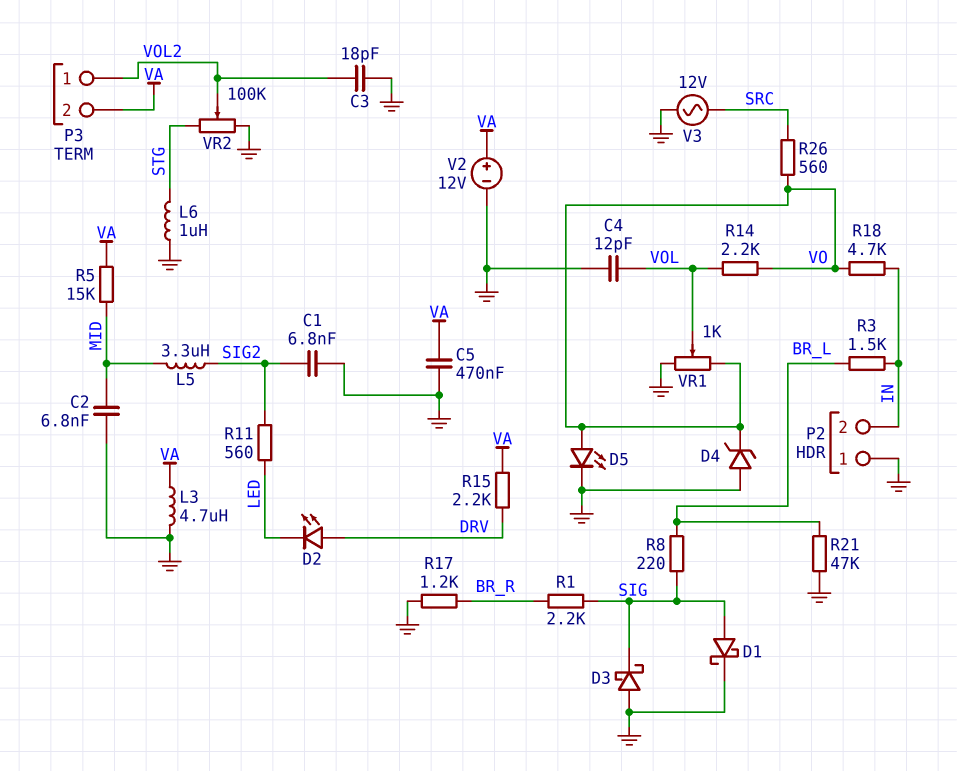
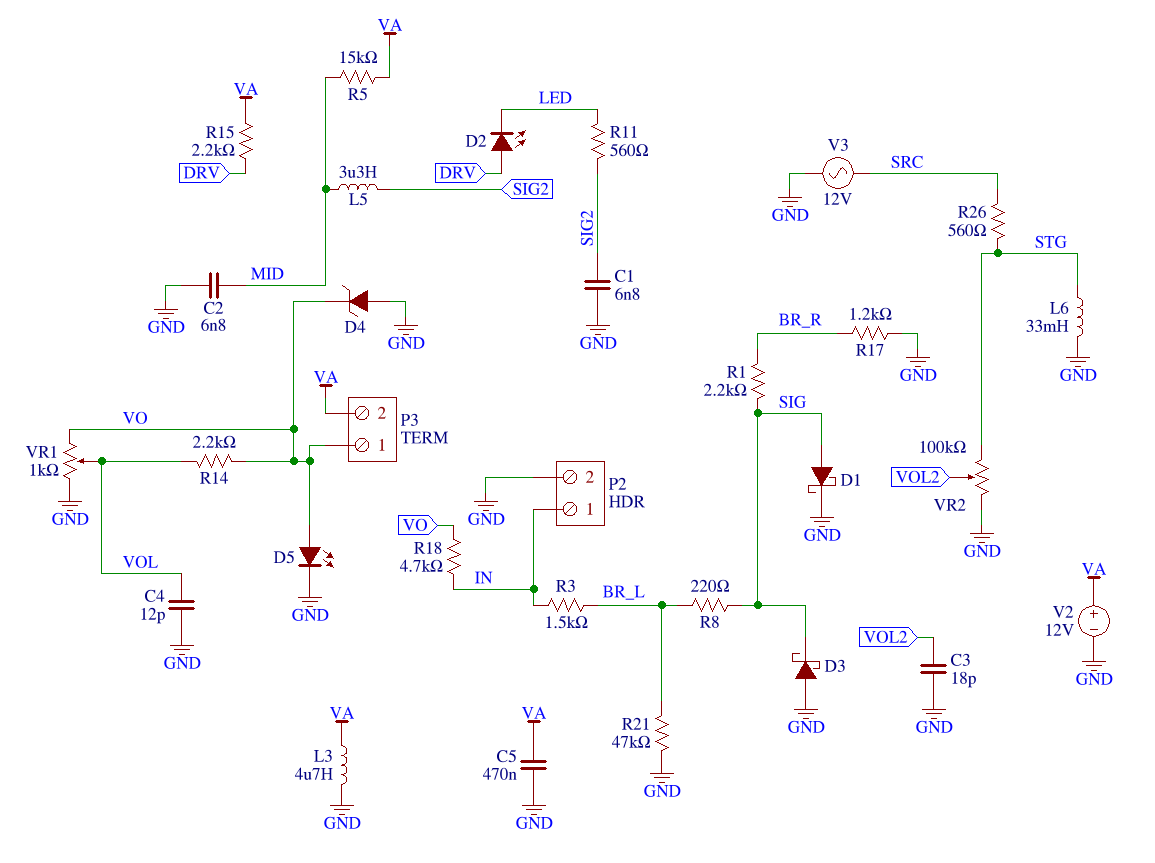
L6: 1uH (GND, STG) -> 33mH (GND, STG)
P2 pin 1: GND -> IN
P2 pin 2: IN -> GND
P3 pin 1: VOL2 -> VO
R26: 560 (SRC, VO) -> 560 (SRC, STG)

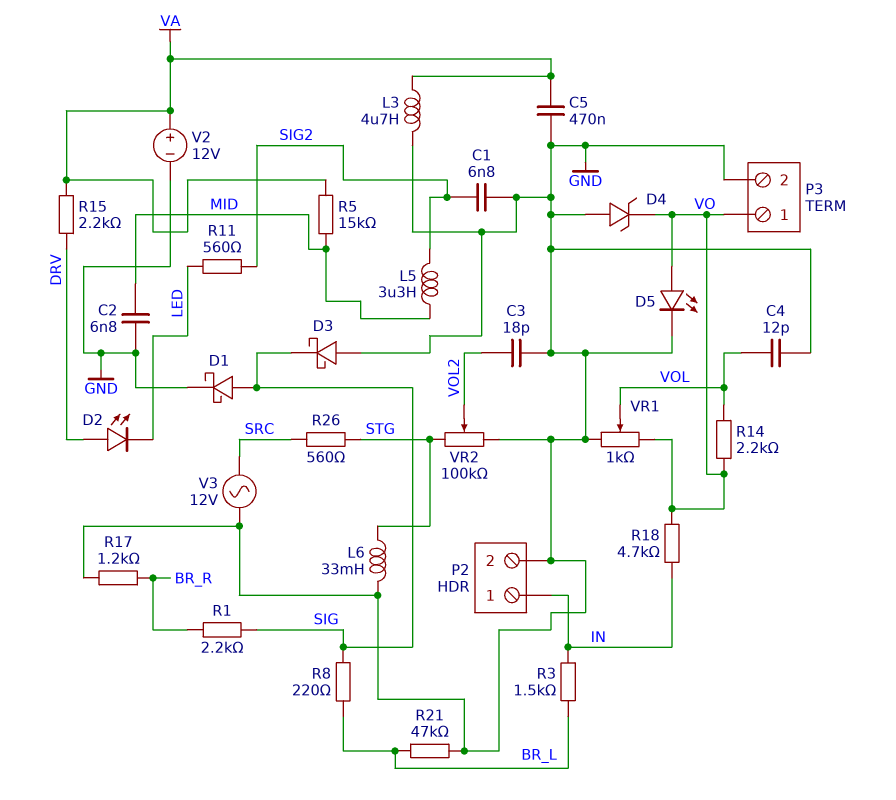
P3 pin 2: VA -> GND

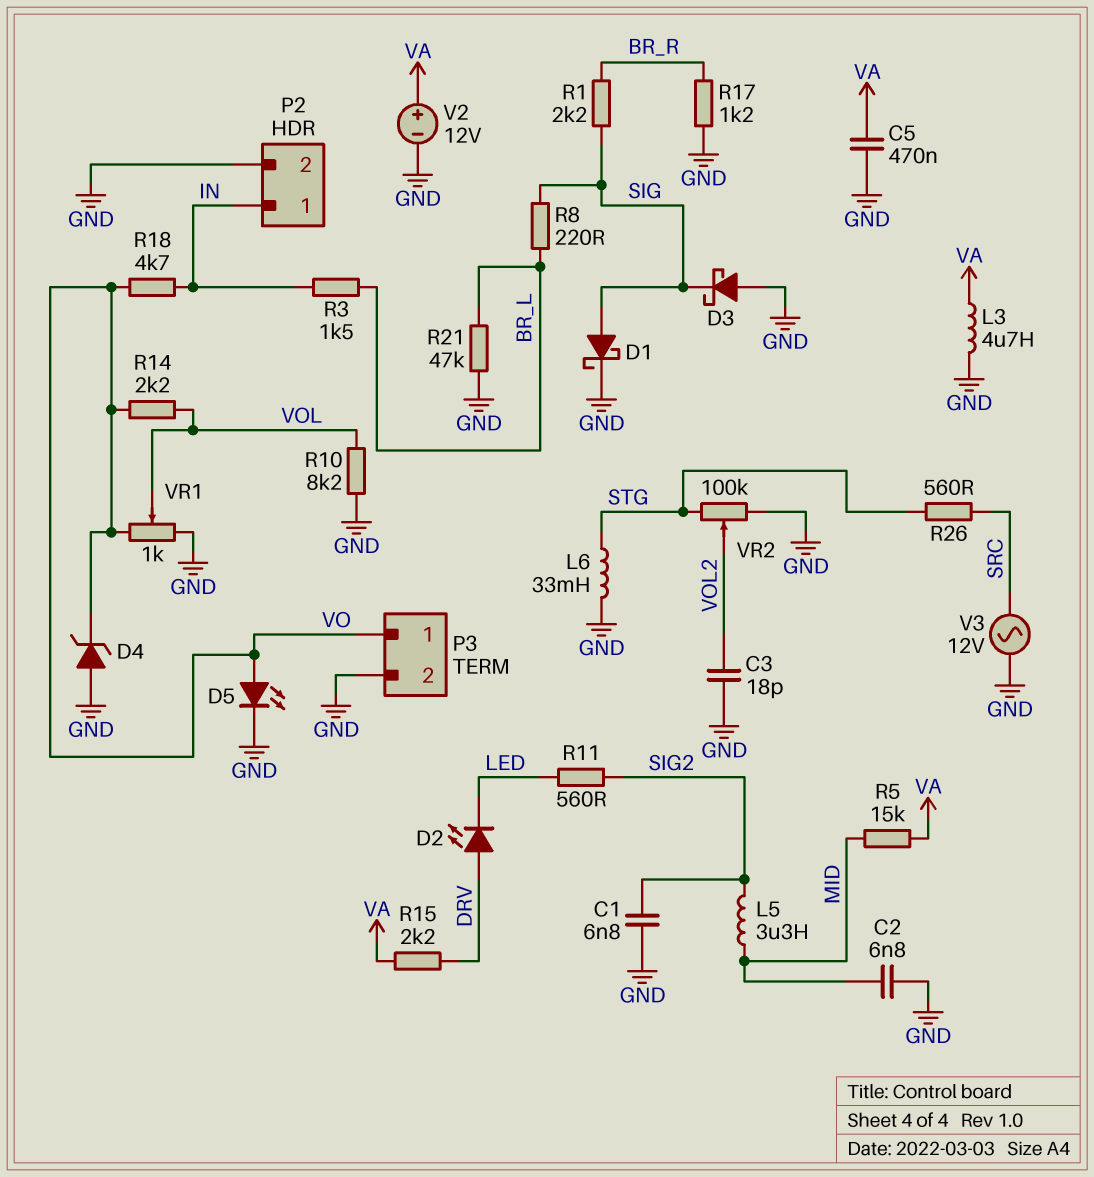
C4: 12pF (GND, VOL) -> none
R10: none -> 8.2k (GND, VOL)

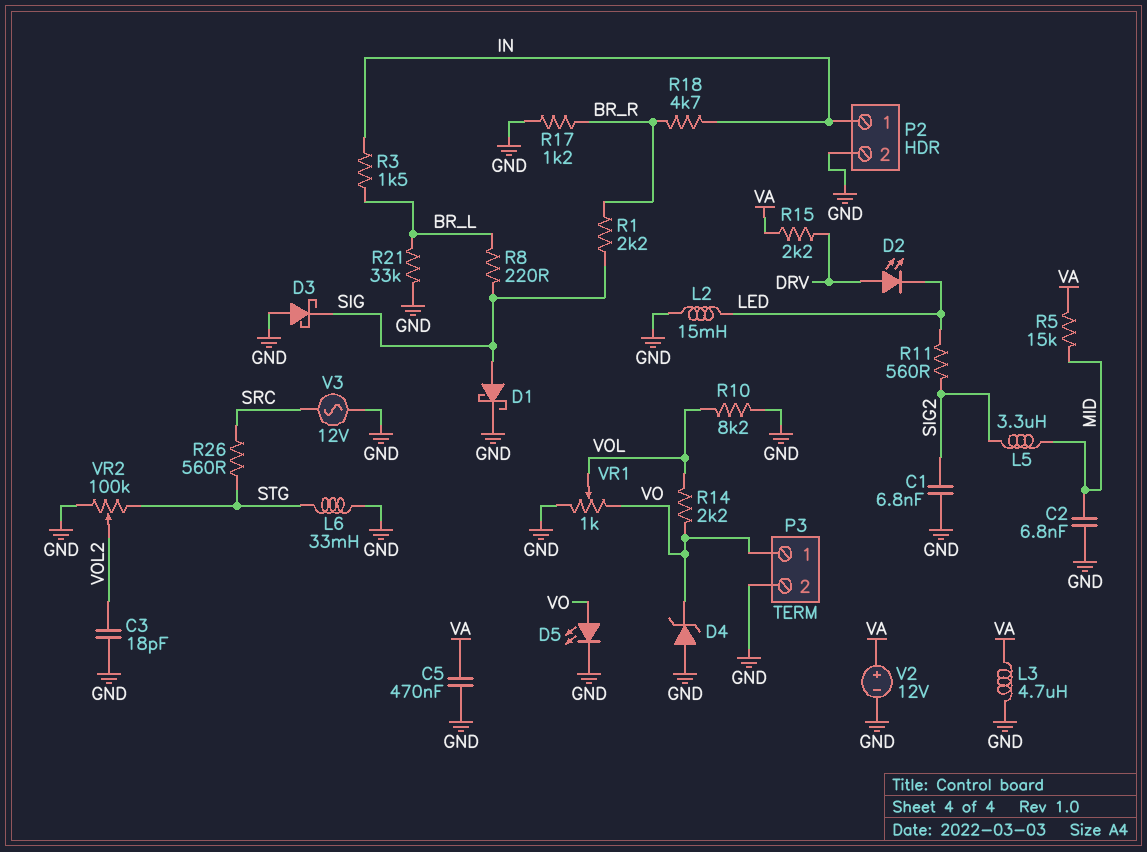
L2: none -> 15mH (GND, LED)
R18: 4.7k (IN, VO) -> 4.7k (BR_R, IN)
R21: 47k (BR_L, GND) -> 33k (BR_L, GND)

